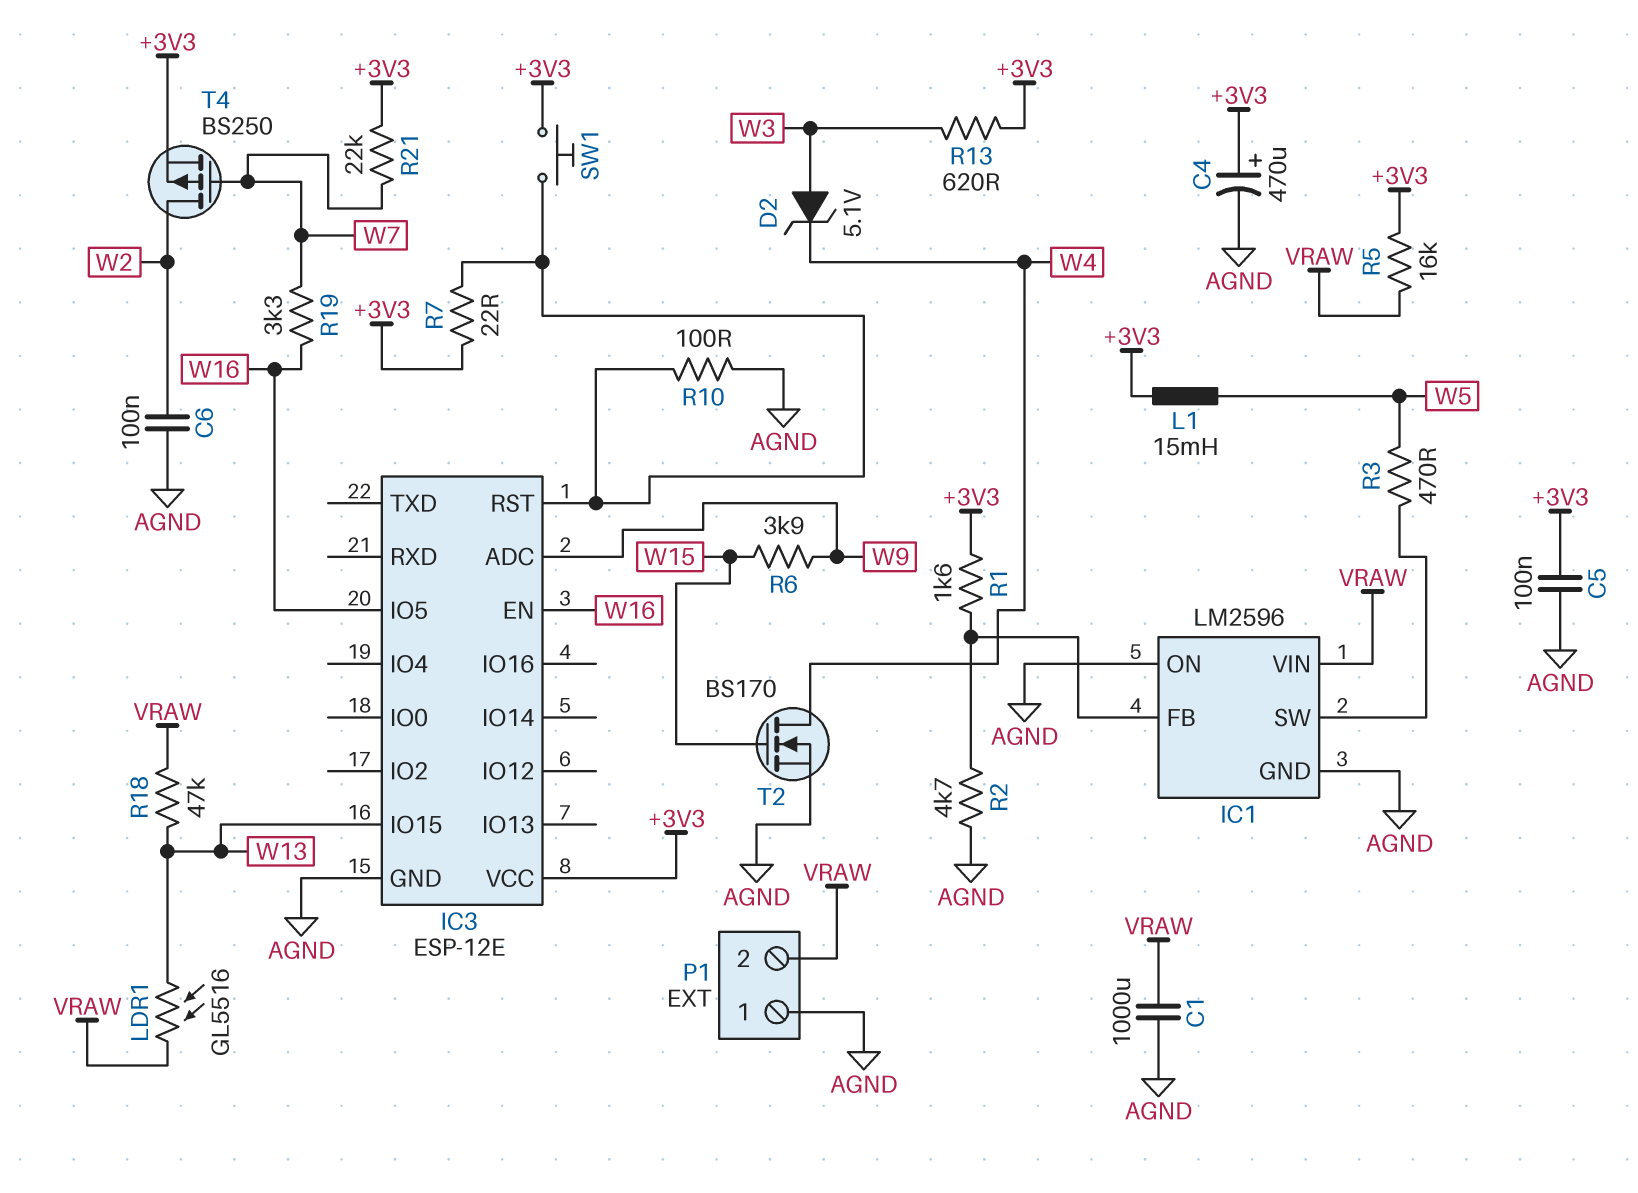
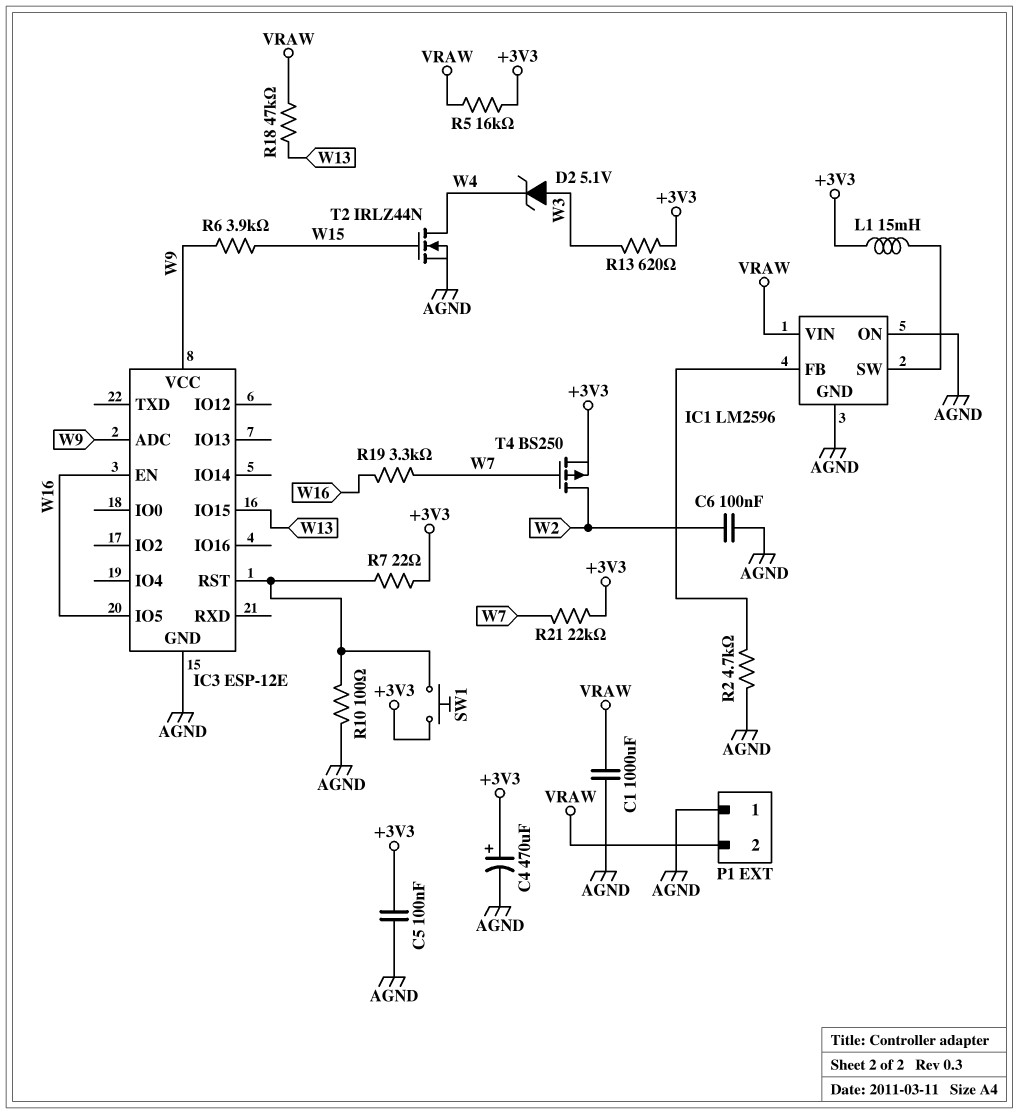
IC3 pin VCC: +3V3 -> W9
L1: 15mH (+3V3, W5) -> 15mH (+3V3, IC1/SW)
LDR1: GL5516 (VRAW, W13) -> none
R1: 1.6k (+3V3, IC1/FB) -> none
R3: 470 (IC1/SW, W5) -> none
T2: NMOS BS170 (G W15, D W4, S AGND) -> NMOS IRLZ44N (G W15, D W4, S AGND)

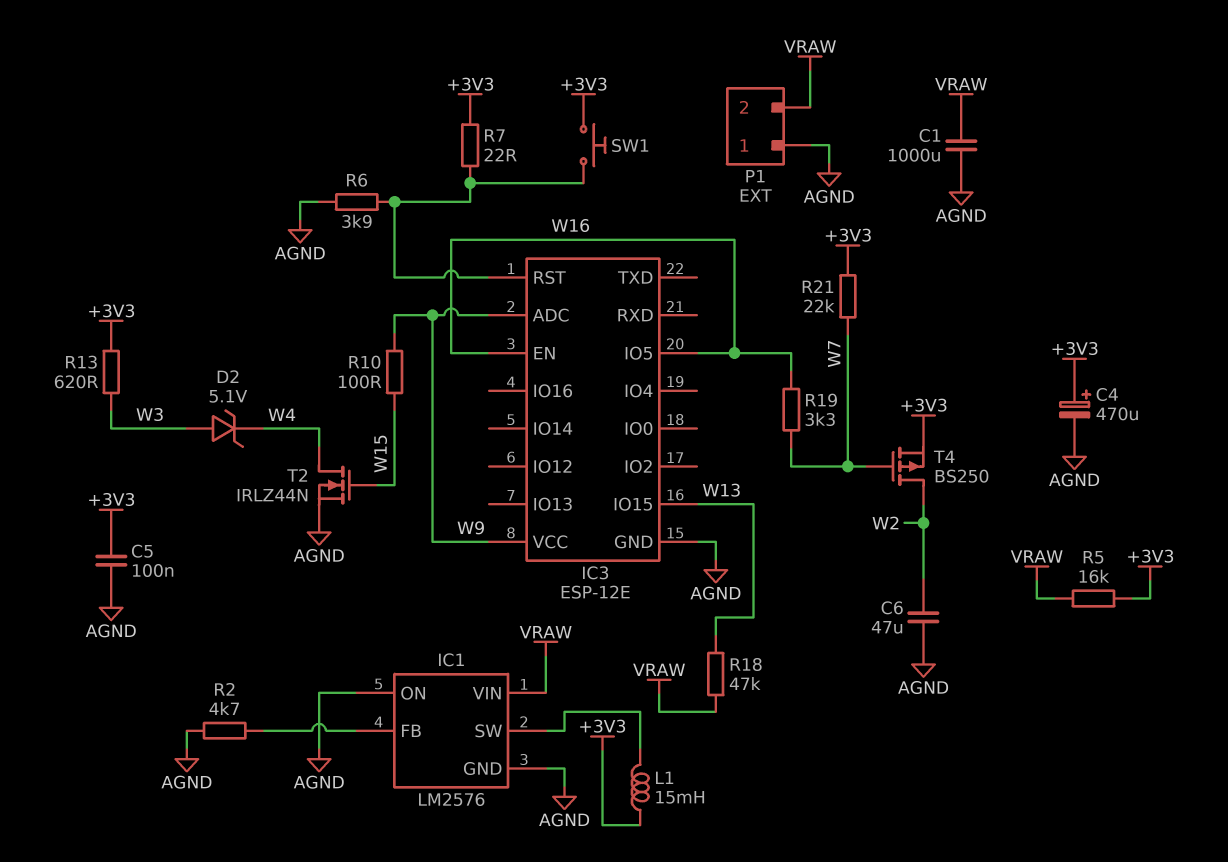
C6: 100nF (AGND, W2) -> 47uF (AGND, W2)
IC1: LM2596 -> LM2576
R6: 3.9k (W9, W15) -> 3.9k (AGND, IC3/RST)
R10: 100 (AGND, IC3/RST) -> 100 (W9, W15)

